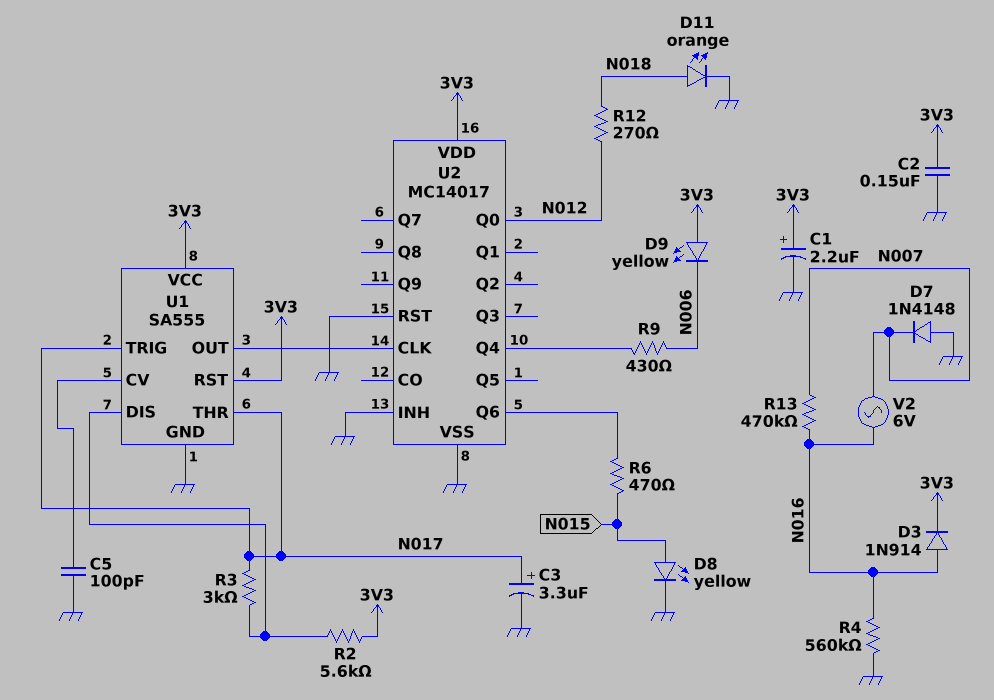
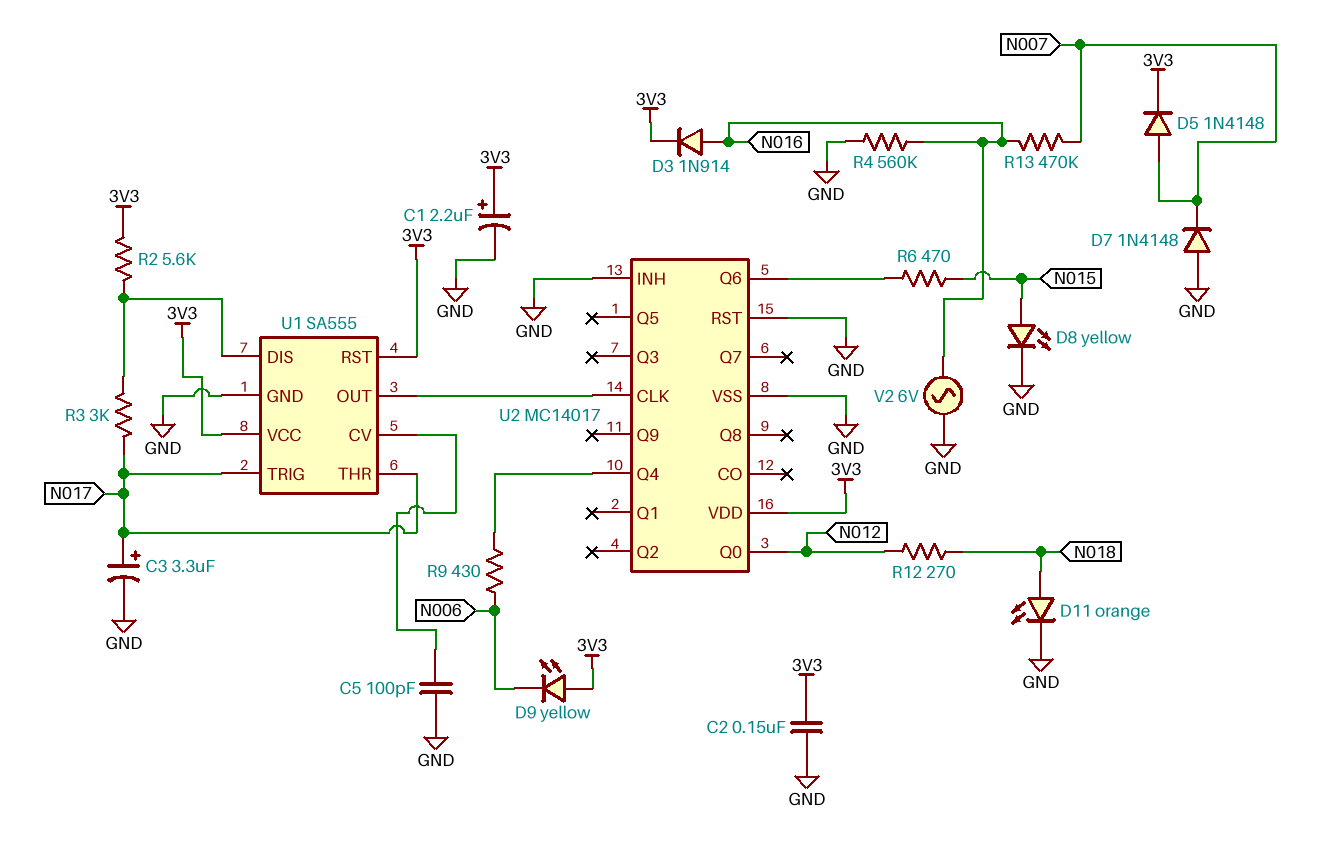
D5: none -> diode 1N4148 (A N007, K 3V3)
V2: AC 6V (N007, N016) -> AC 6V (GND, N016)

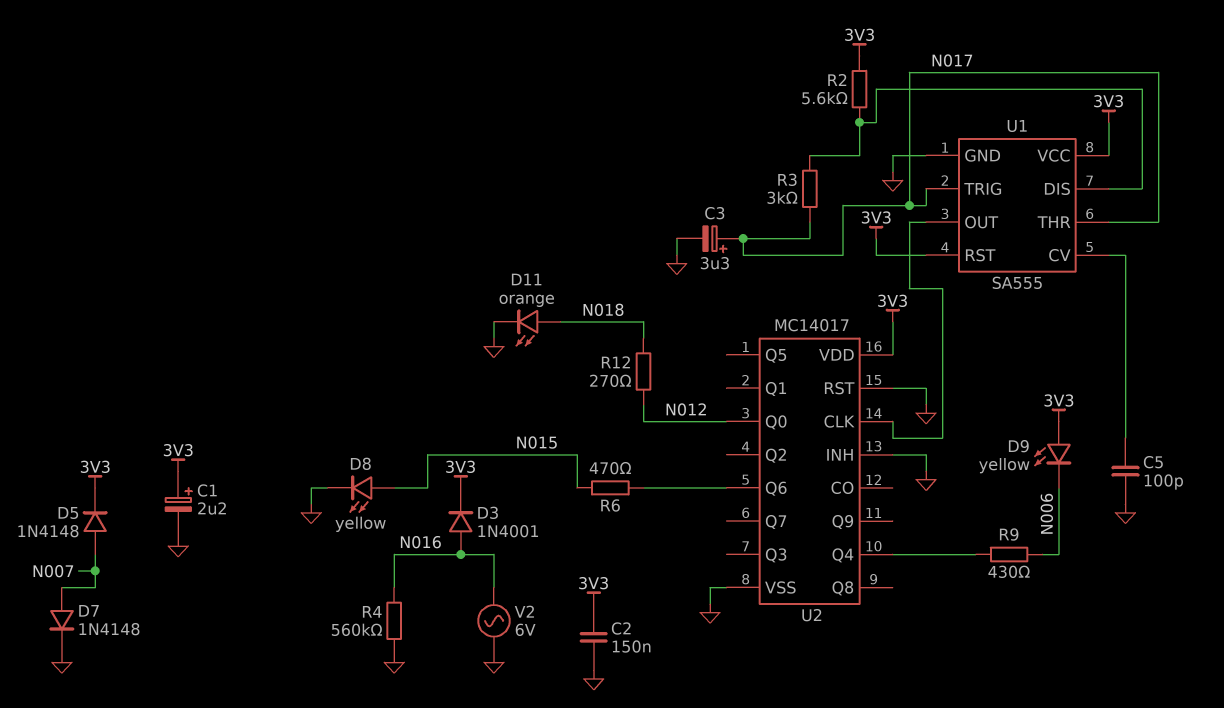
D3: diode 1N914 (A N016, K 3V3) -> diode 1N4001 (A N016, K 3V3)
D7: diode 1N4148 (A GND, K N007) -> diode 1N4148 (A N007, K GND)
R13: 470k (N007, N016) -> none

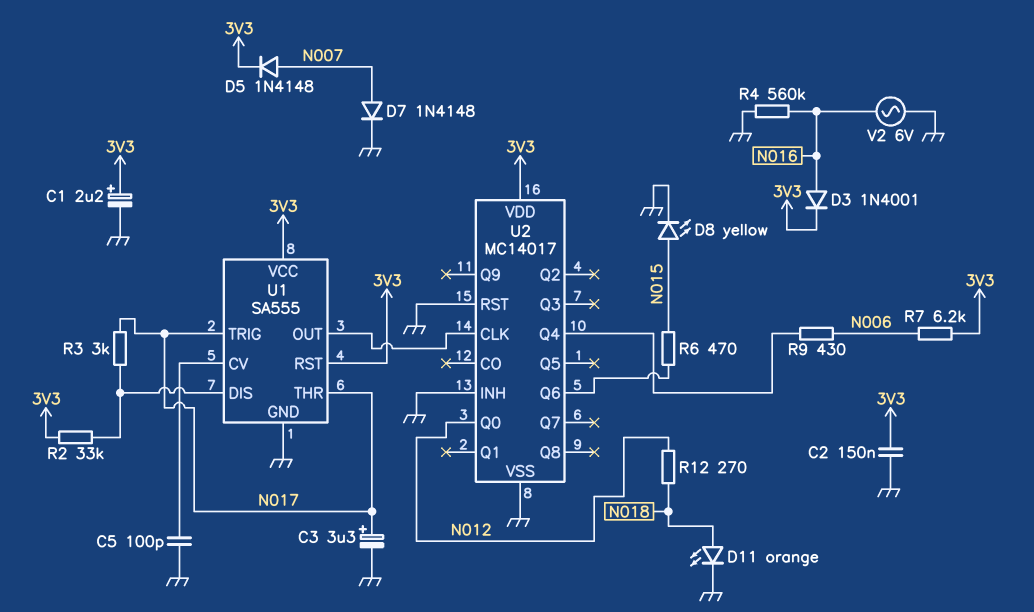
D9: LED yellow (A 3V3, K N006) -> none
R2: 5.6k (3V3, U1/DIS) -> 33k (3V3, U1/DIS)
R7: none -> 6.2k (3V3, N006)

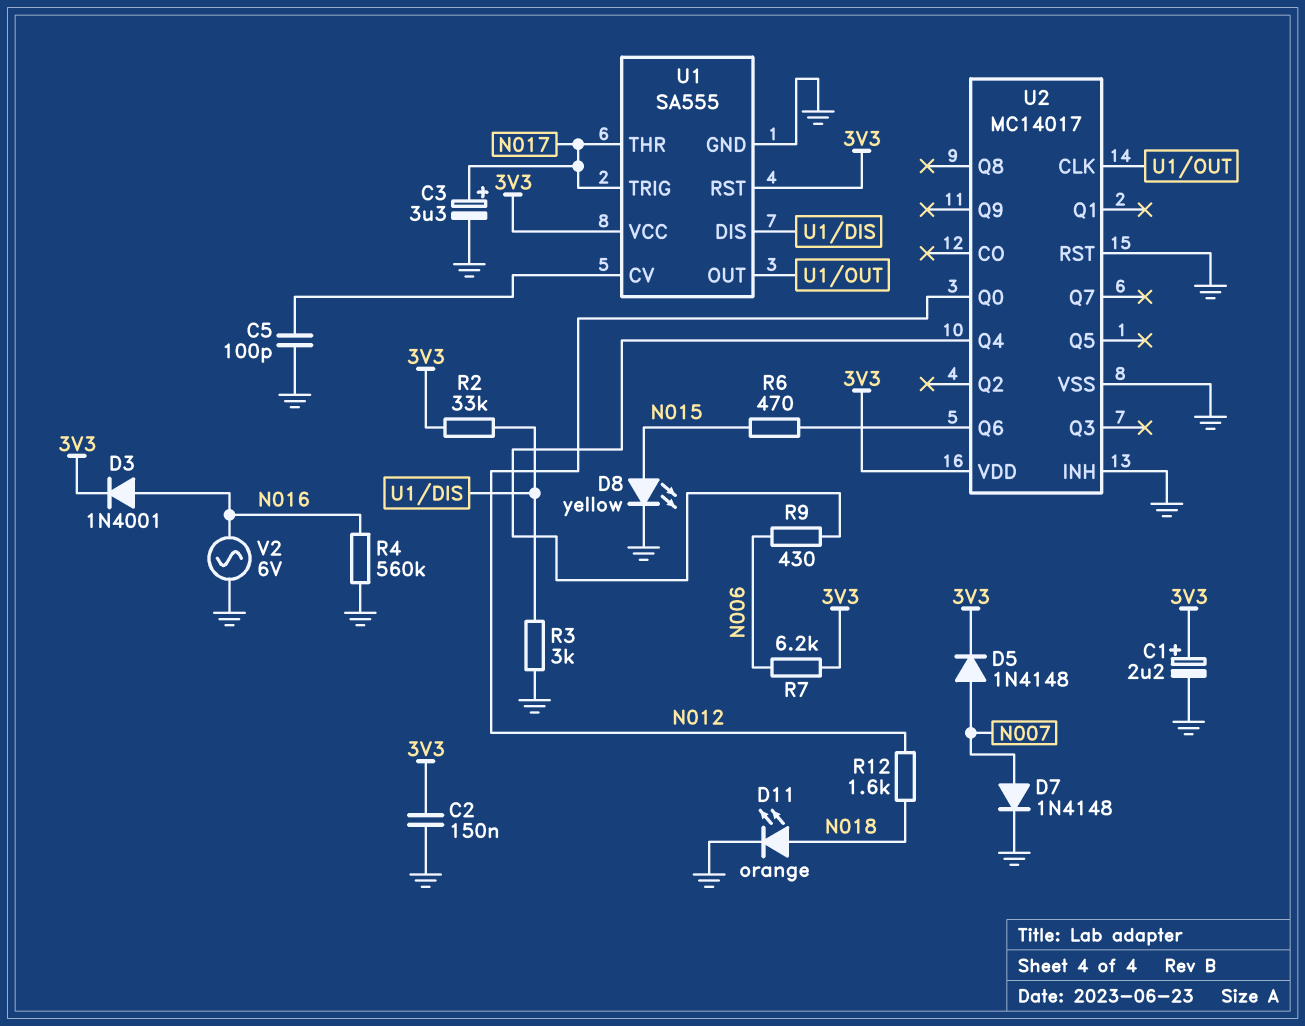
R3: 3k (N017, U1/DIS) -> 3k (GND, U1/DIS)
R12: 270 (N012, N018) -> 1.6k (N012, N018)

